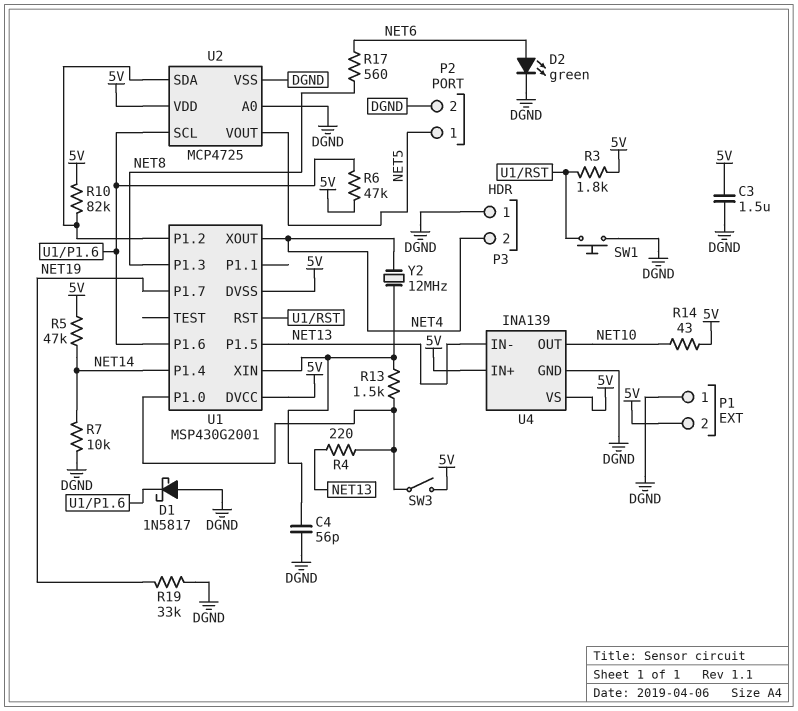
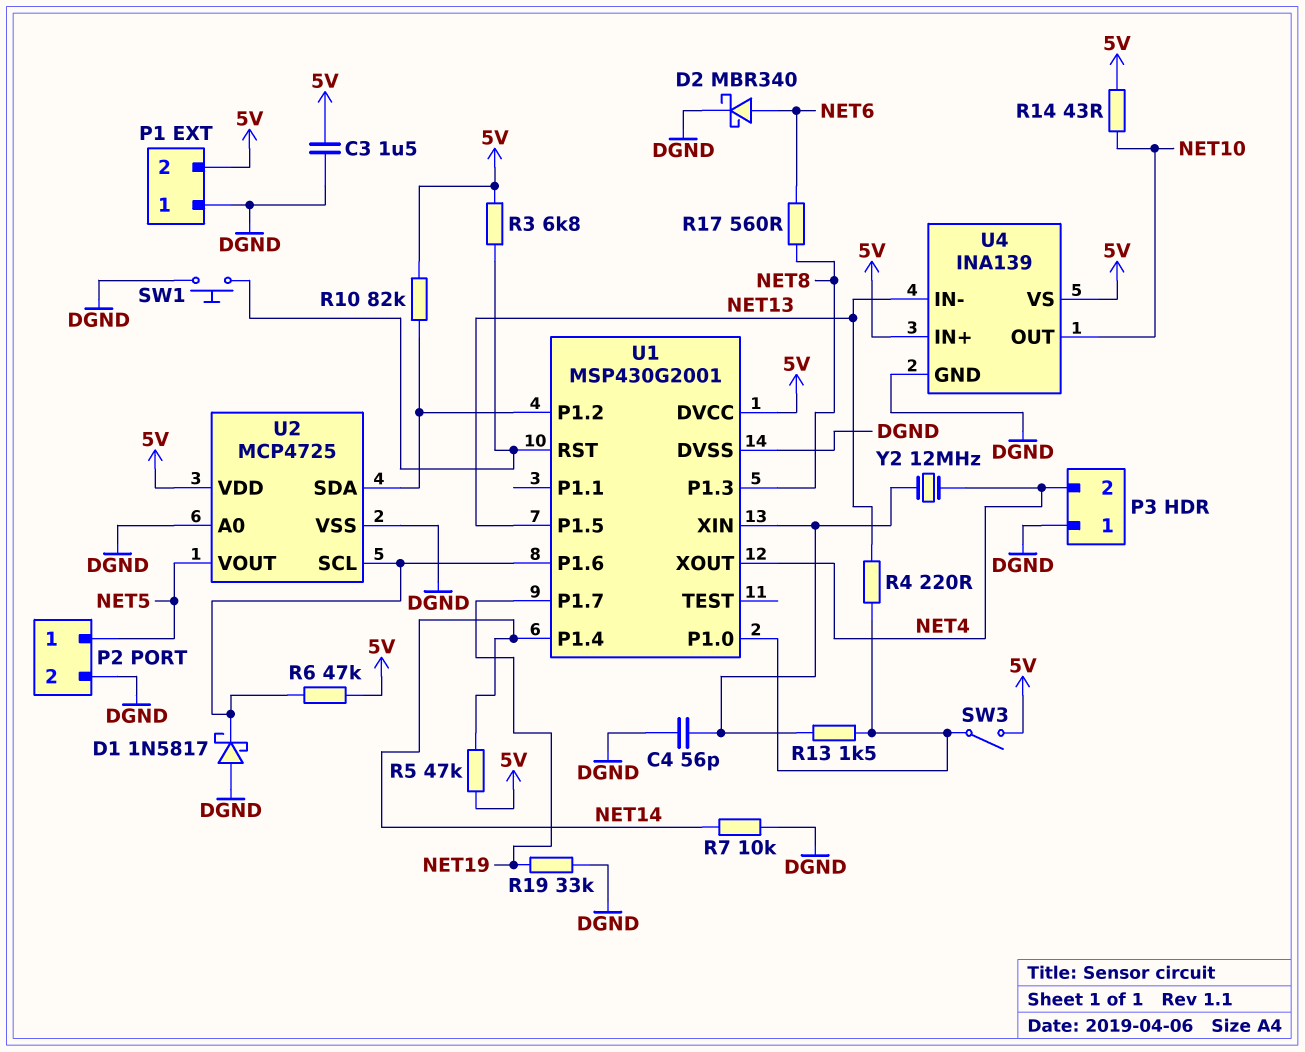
D2: LED green (A NET6, K DGND) -> schottky MBR340 (A NET6, K DGND)
R3: 1.8k (5V, U1/RST) -> 6.8k (5V, U1/RST)
U1 pin DVSS: 5V -> DGND

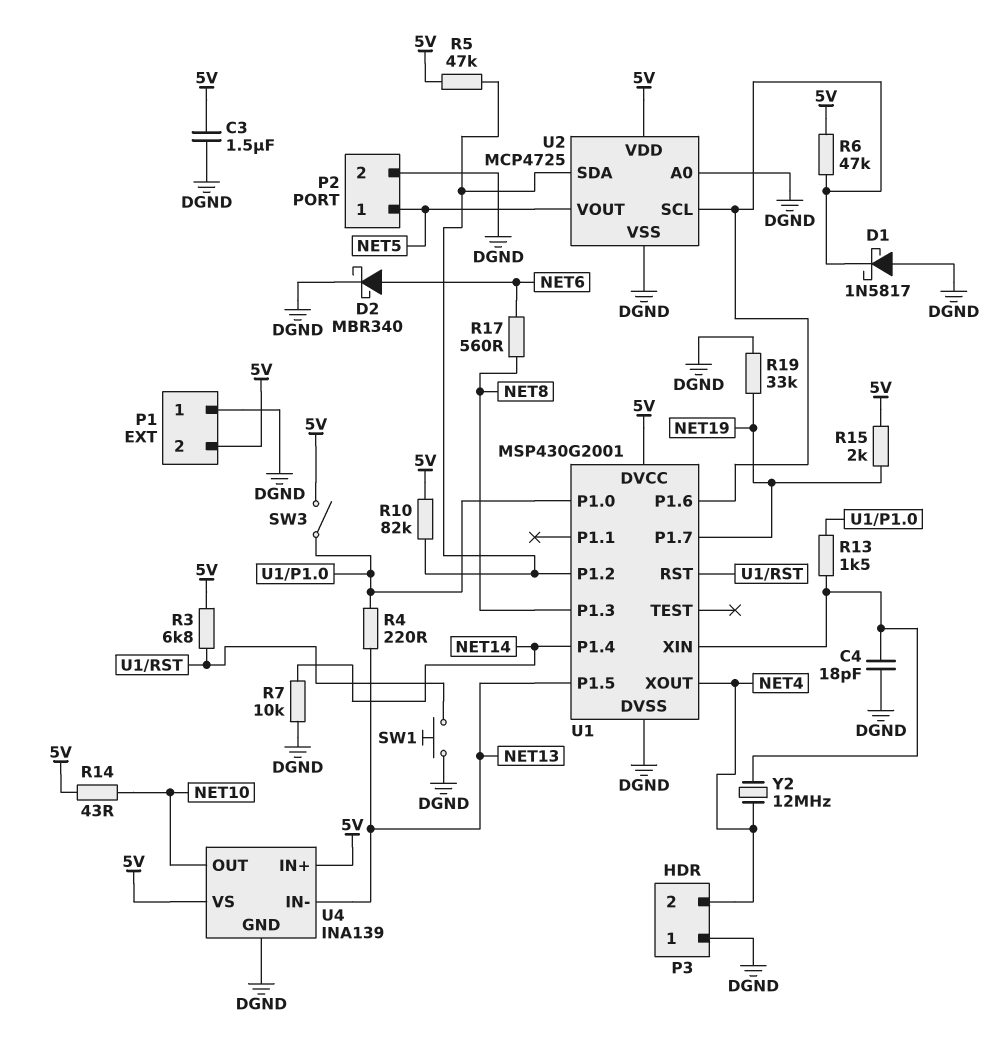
C4: 56pF (DGND, U1/XIN) -> 18pF (DGND, U1/XIN)
R5: 47k (5V, NET14) -> 47k (5V, U1/P1.2)
R15: none -> 2k (5V, NET19)

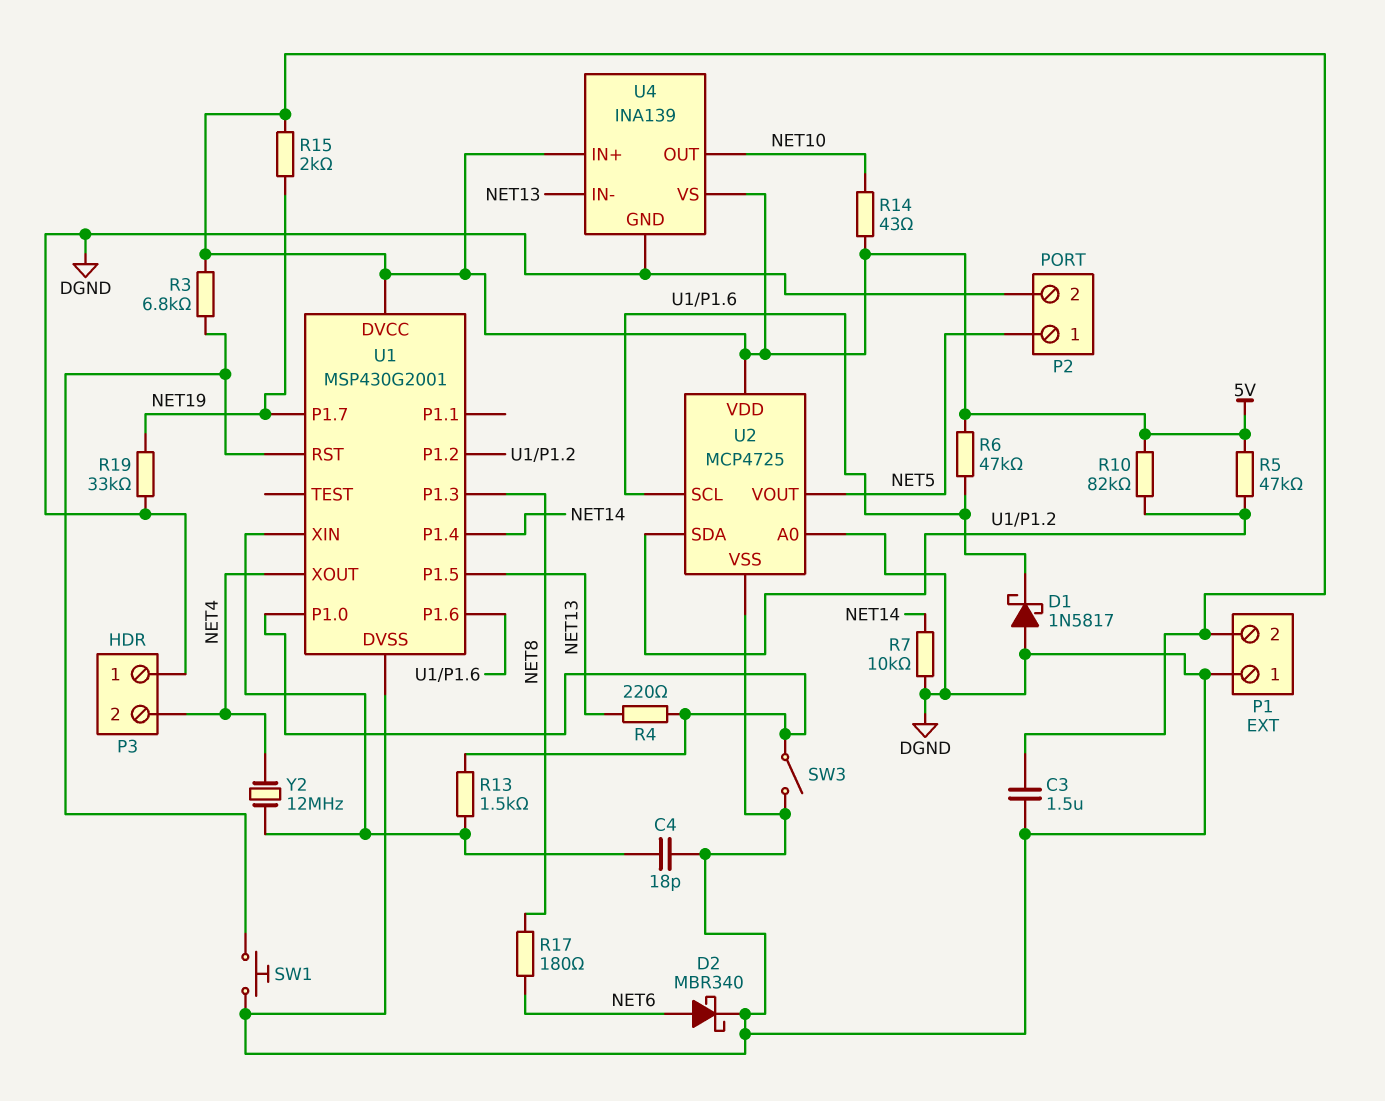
R17: 560 (NET6, NET8) -> 180 (NET6, NET8)
SW3: switch (5V, U1/P1.0) -> switch (DGND, U1/P1.0)

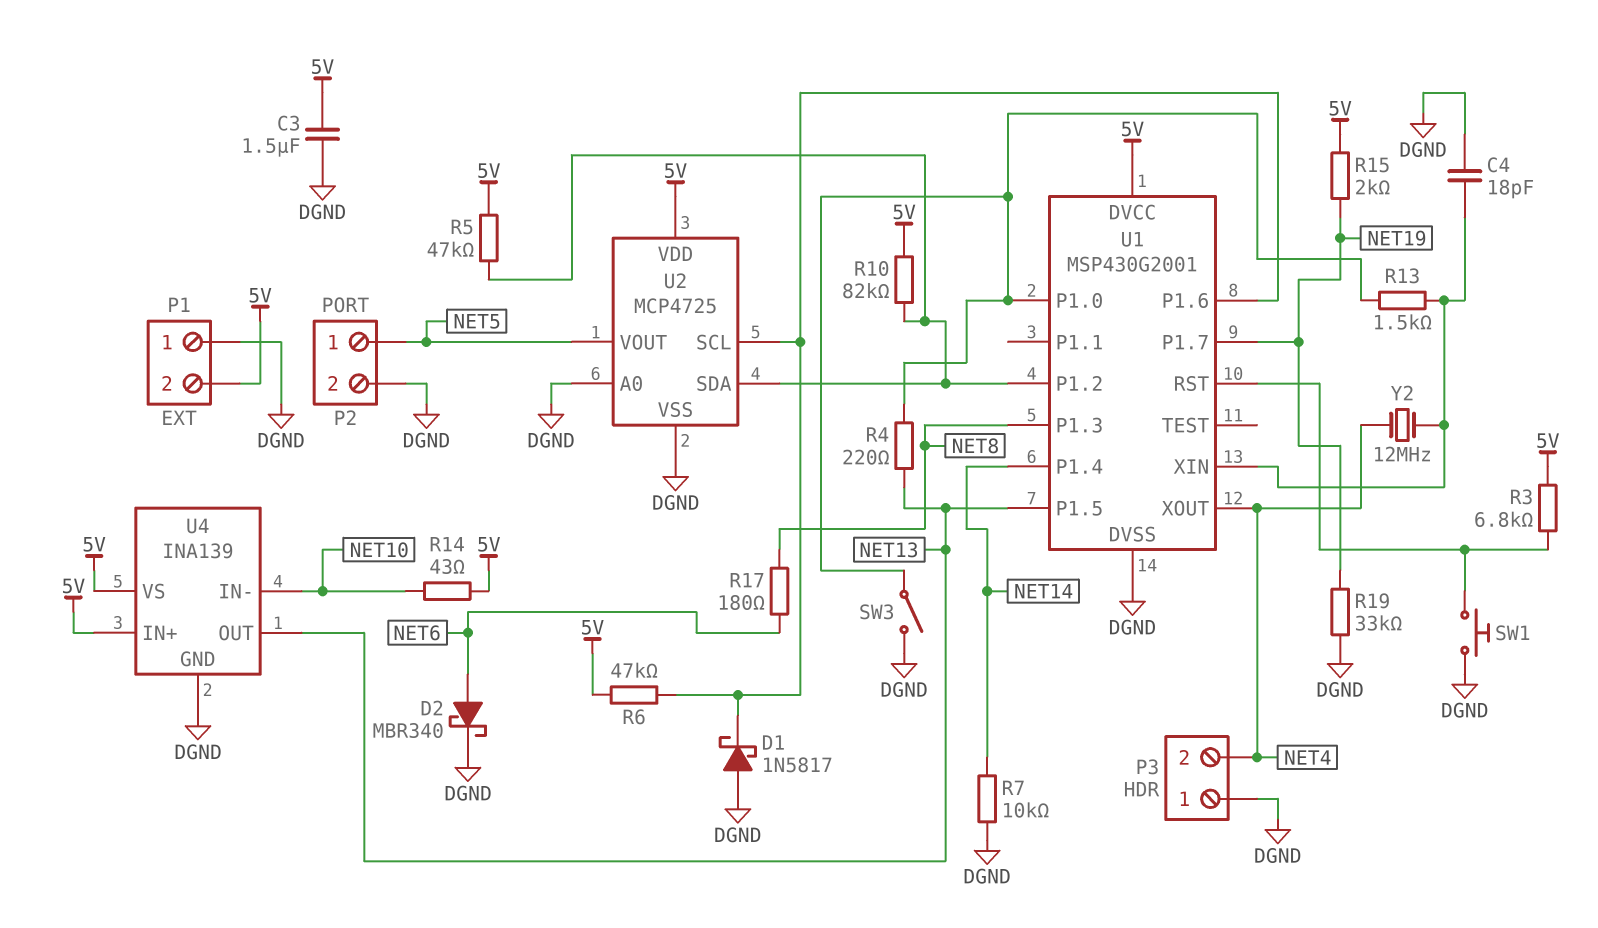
U4 pin IN-: NET13 -> NET10
U4 pin OUT: NET10 -> NET13

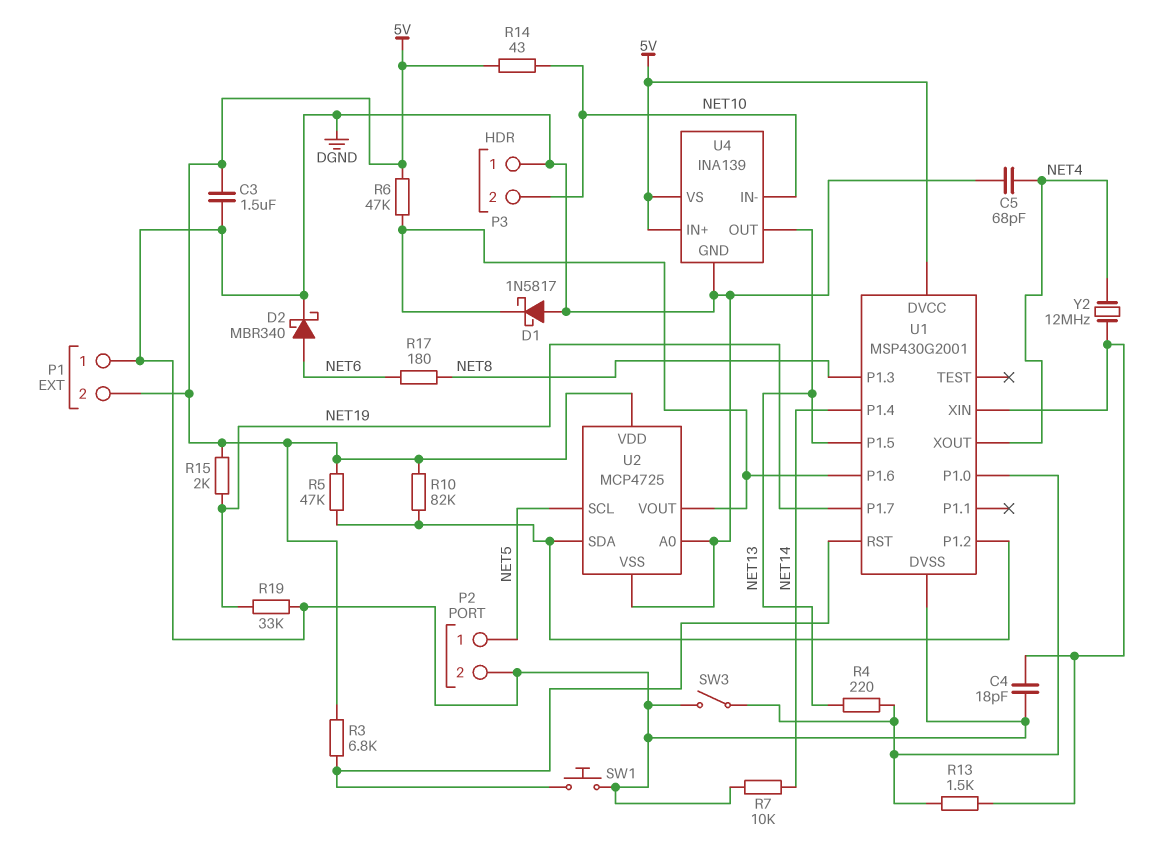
C5: none -> 68pF (DGND, NET4)
P3 pin 2: NET4 -> NET10
U2 pin SCL: U1/P1.6 -> NET5
U2 pin VOUT: NET5 -> U1/P1.6

